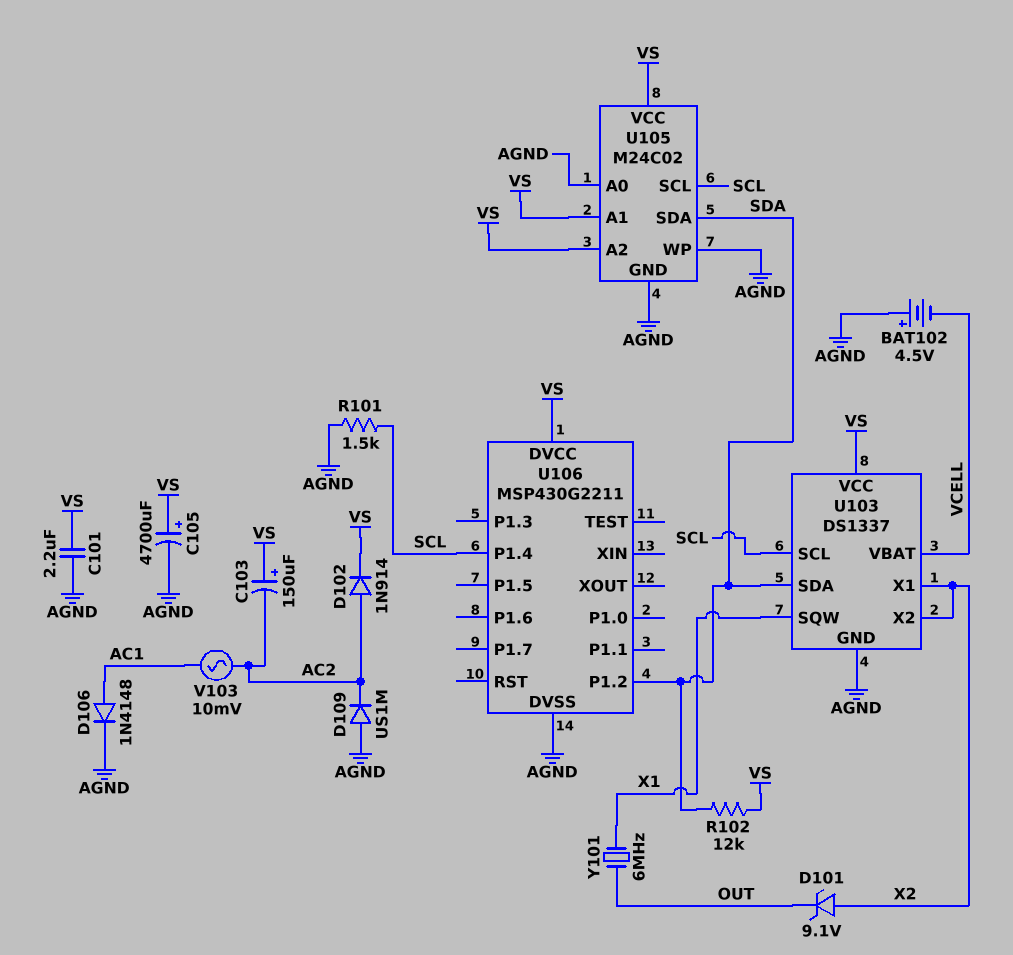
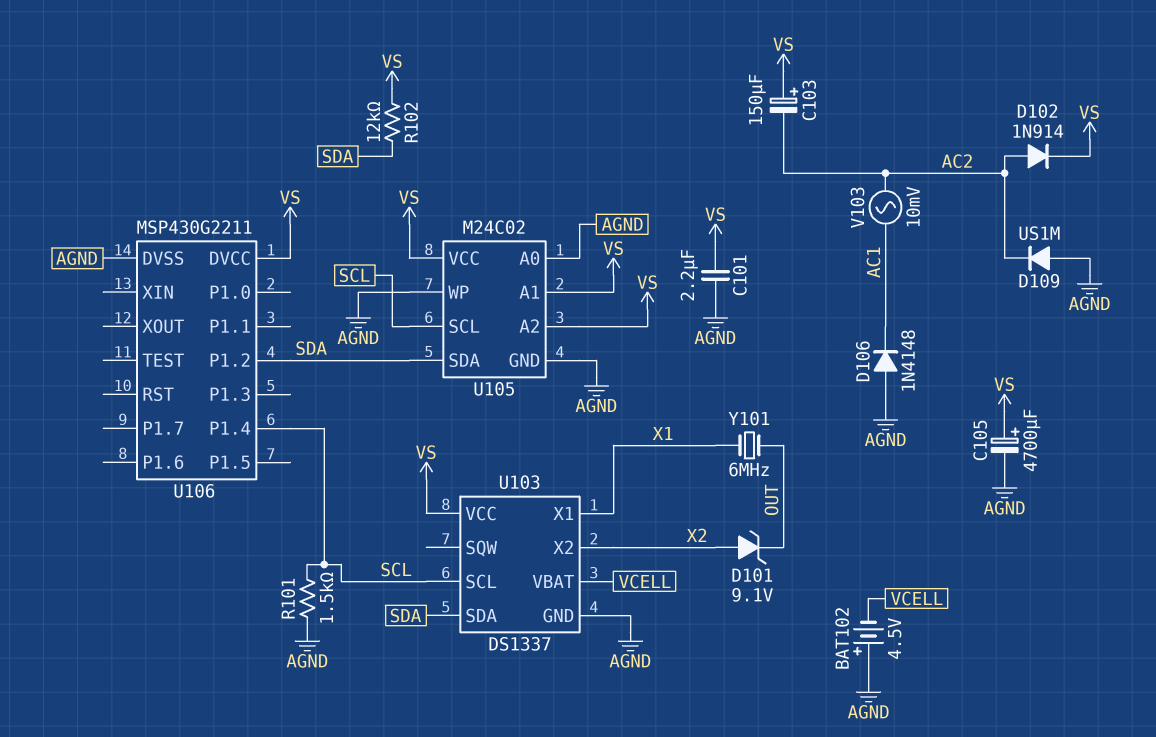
D106: diode 1N4148 (A AC1, K AGND) -> diode 1N4148 (A AGND, K AC1)
U103 pin SQW: X1 -> none
U103 pin X1: X2 -> X1

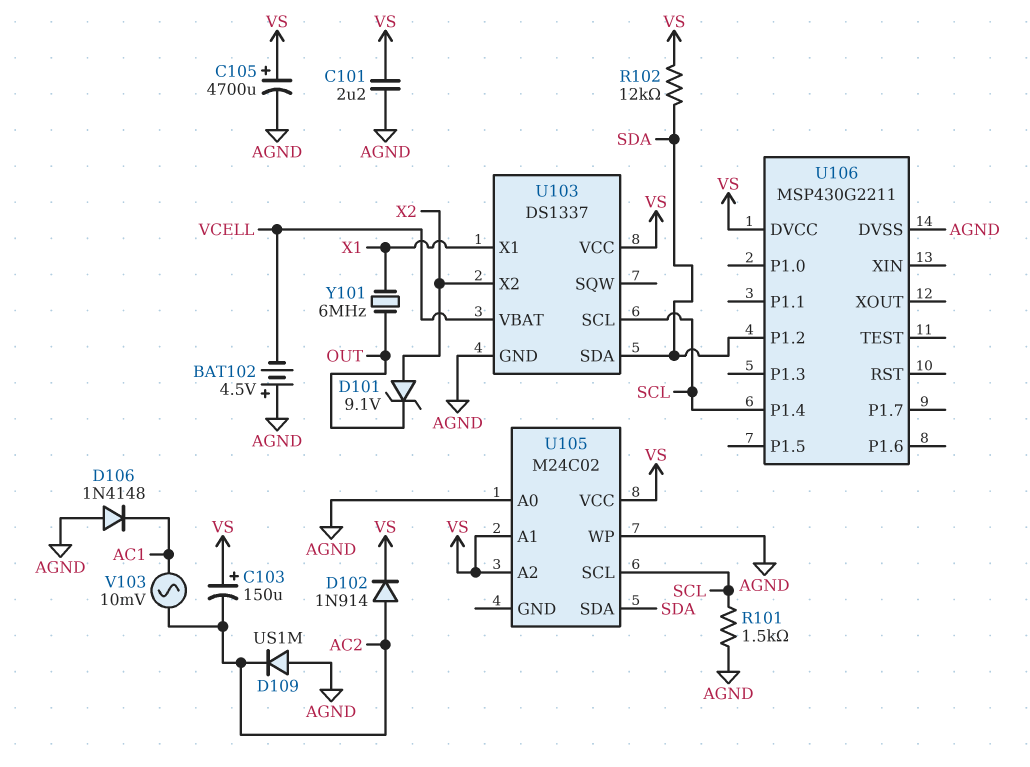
U105 pin GND: AGND -> none

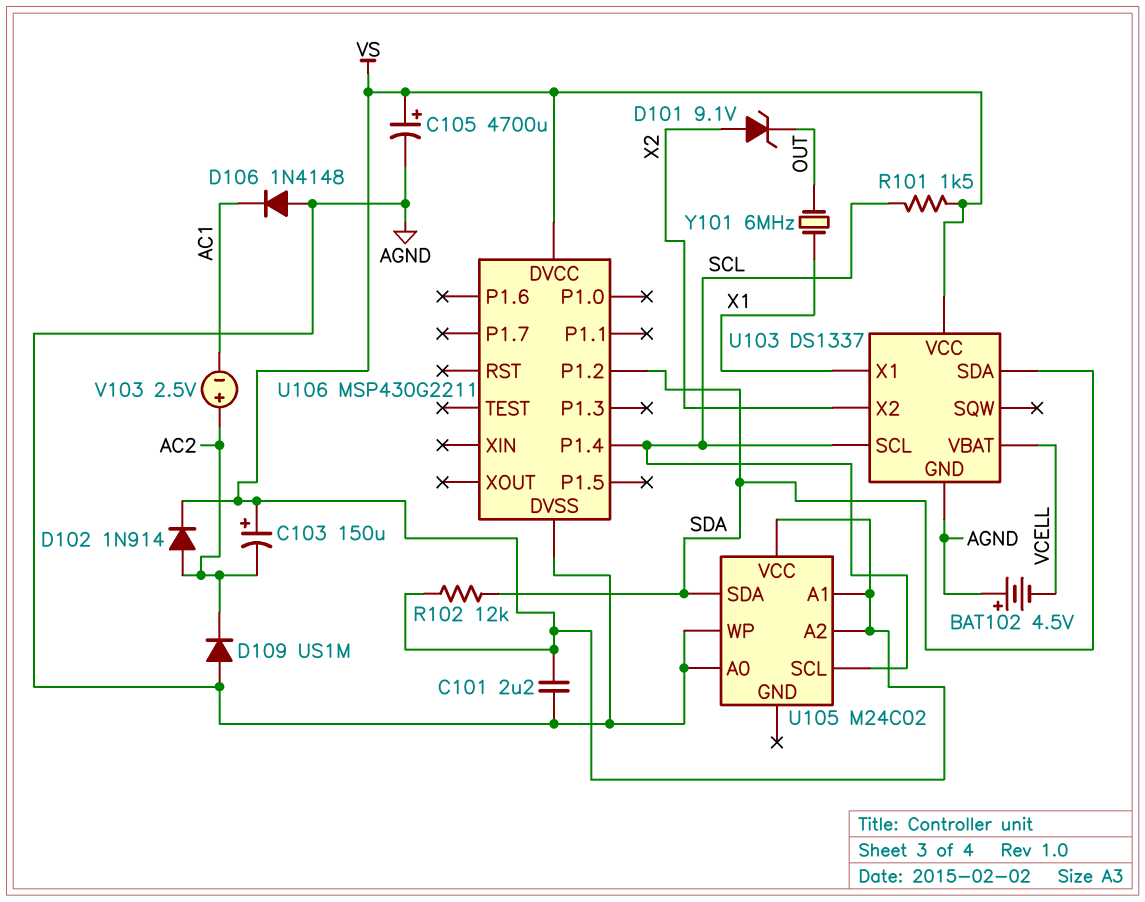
R101: 1.5k (AGND, SCL) -> 1.5k (SCL, VS)
V103: AC 10mV (AC1, AC2) -> 2.5V (plus AC2, minus AC1)

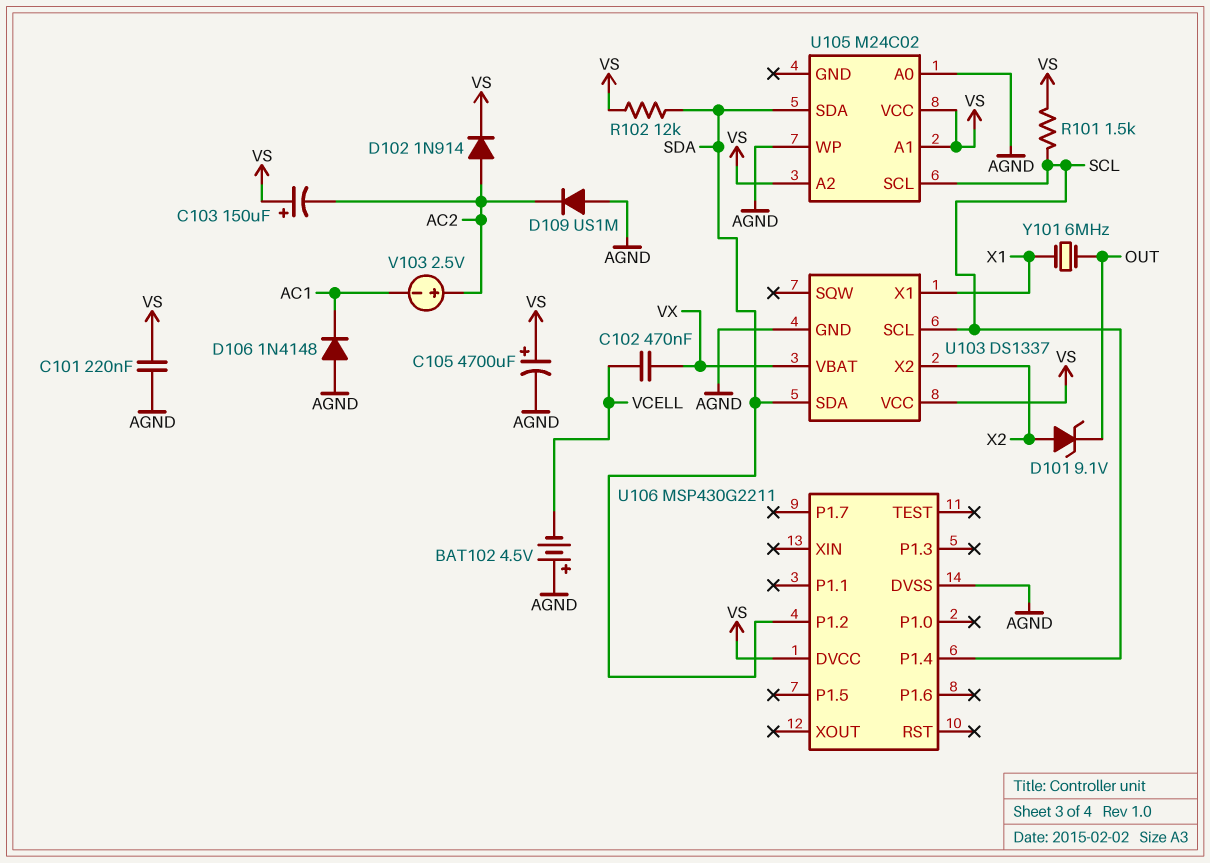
C101: 2.2uF (AGND, VS) -> 220nF (AGND, VS)
C102: none -> 470nF (VCELL, VX)
U103 pin VBAT: VCELL -> VX

